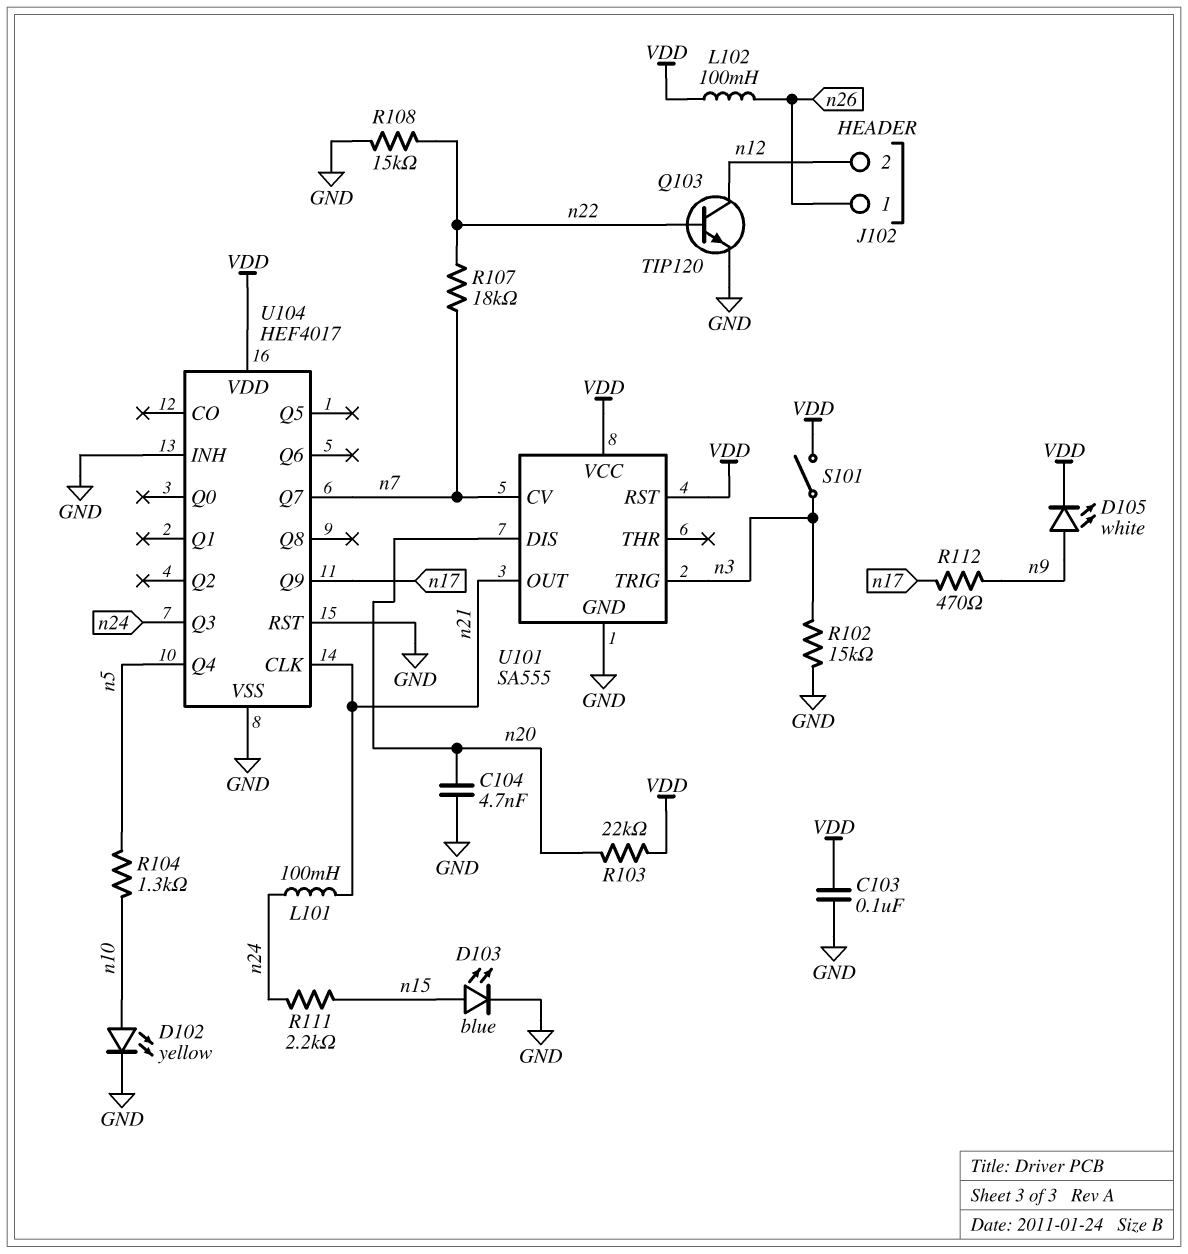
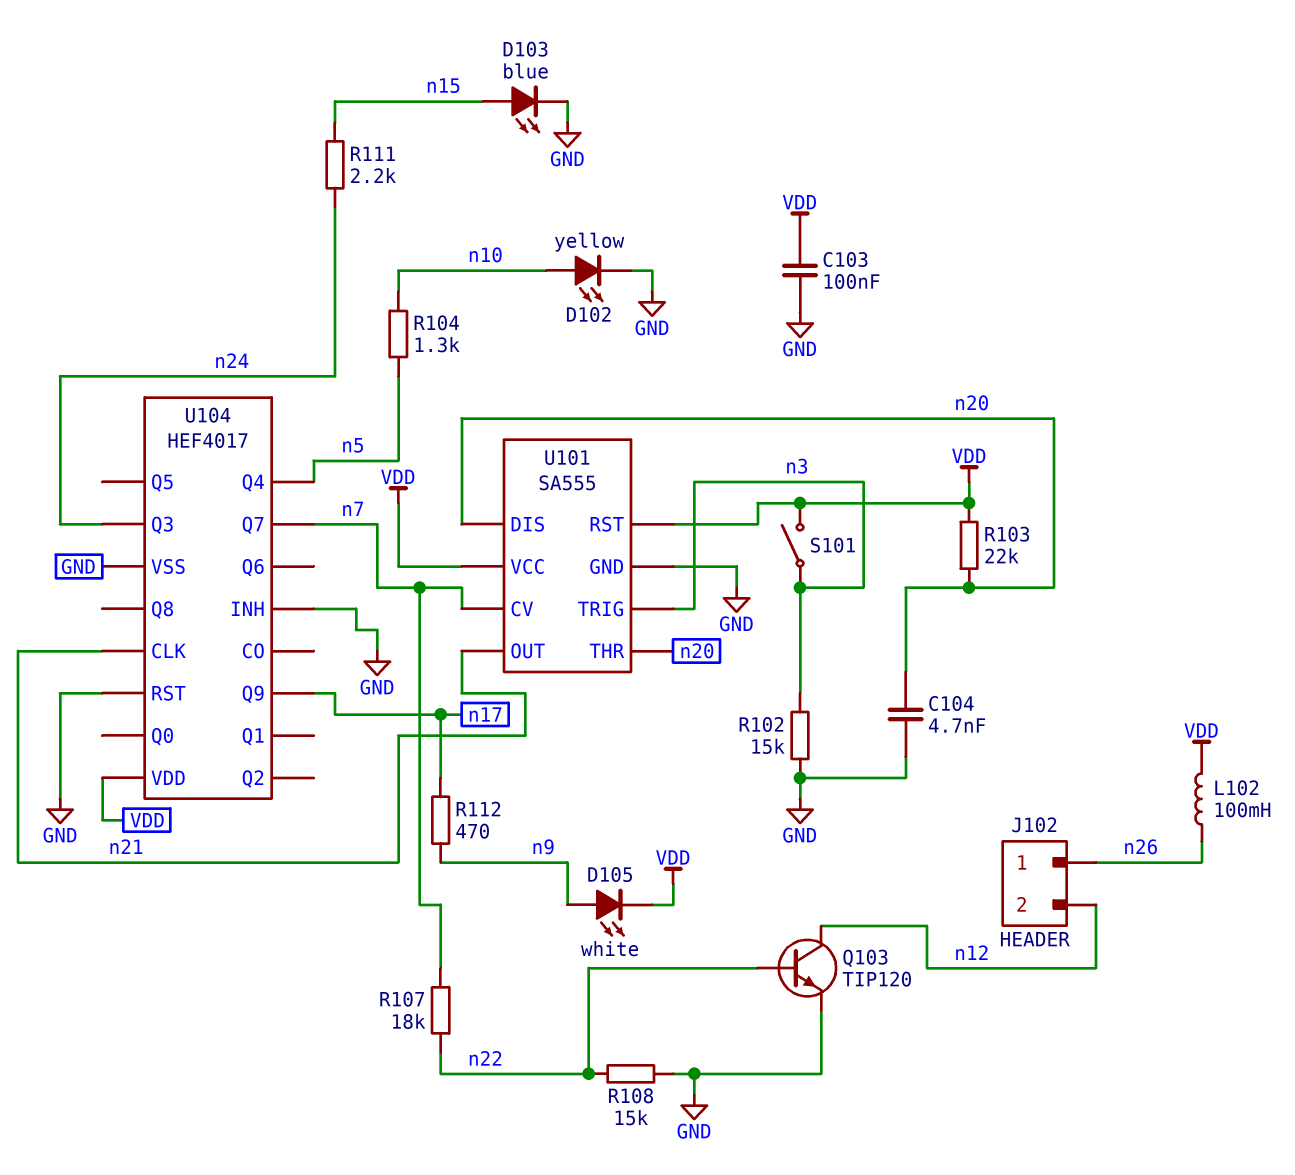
L101: 100mH (n21, n24) -> none
U101 pin THR: none -> n20

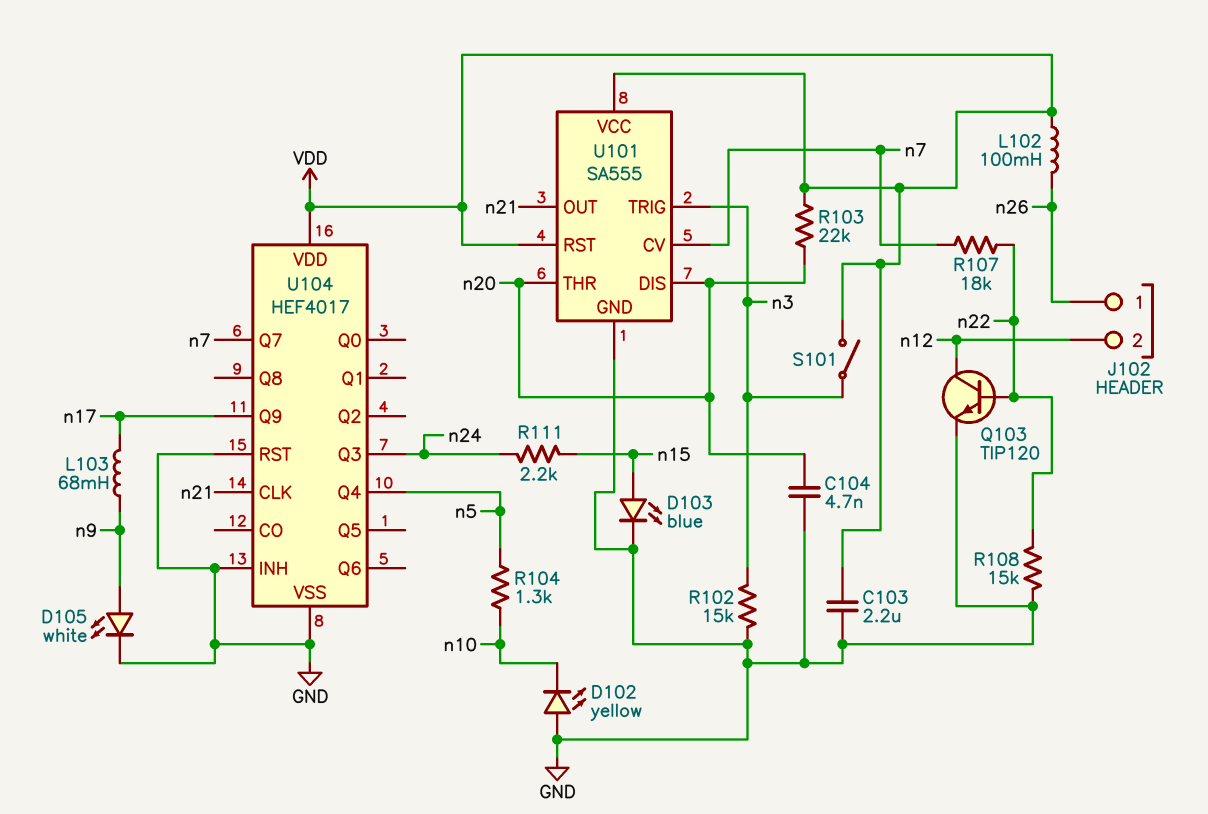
C103: 100nF (GND, VDD) -> 2.2uF (GND, VDD)
D102: LED yellow (A n10, K GND) -> LED yellow (A GND, K n10)
D105: LED white (A n9, K VDD) -> LED white (A n9, K GND)
L103: none -> 68mH (n9, n17)
R112: 470 (n9, n17) -> none

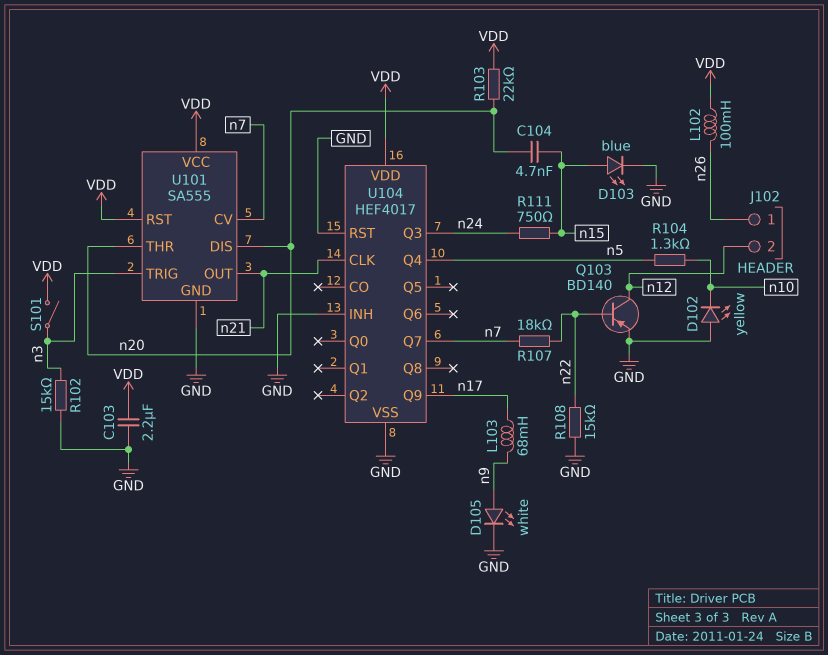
C104: 4.7nF (GND, n20) -> 4.7nF (n15, n20)
Q103: NPN TIP120 (B n22, C n12, E GND) -> PNP BD140 (B n22, C n12, E GND)
R111: 2.2k (n15, n24) -> 750 (n15, n24)

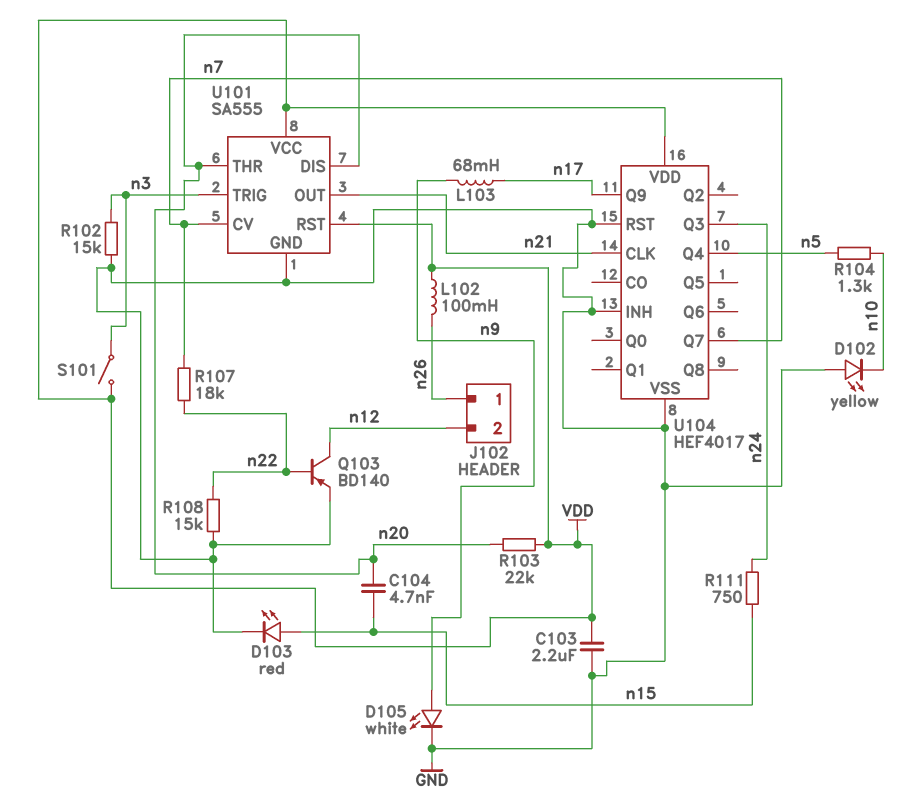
D103: LED blue (A n15, K GND) -> LED red (A n15, K GND)

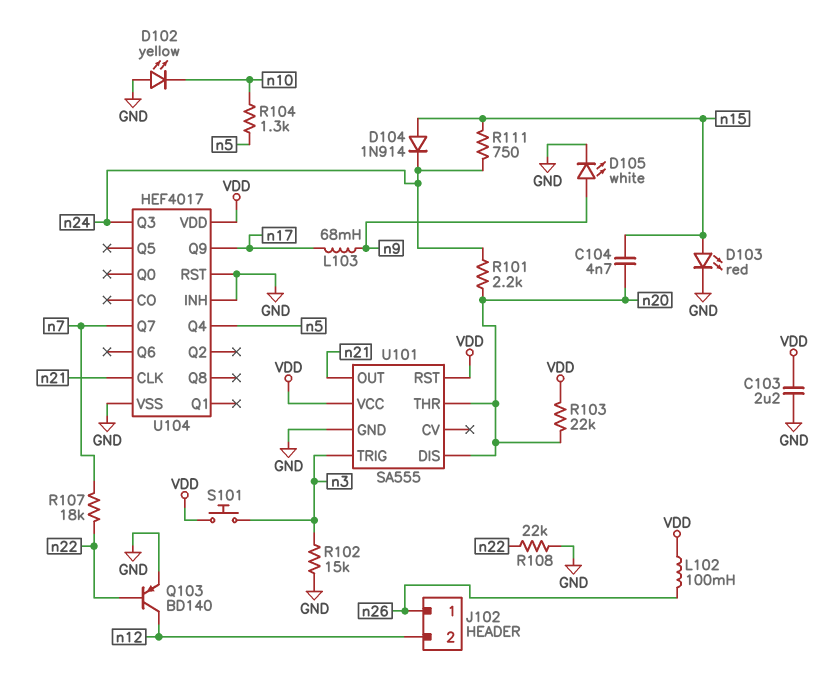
D104: none -> diode 1N914 (A n15, K n24)
R101: none -> 2.2k (n20, n24)
R108: 15k (GND, n22) -> 22k (GND, n22)
S101: switch (VDD, n3) -> button (VDD, n3)
U101 pin CV: n7 -> none

